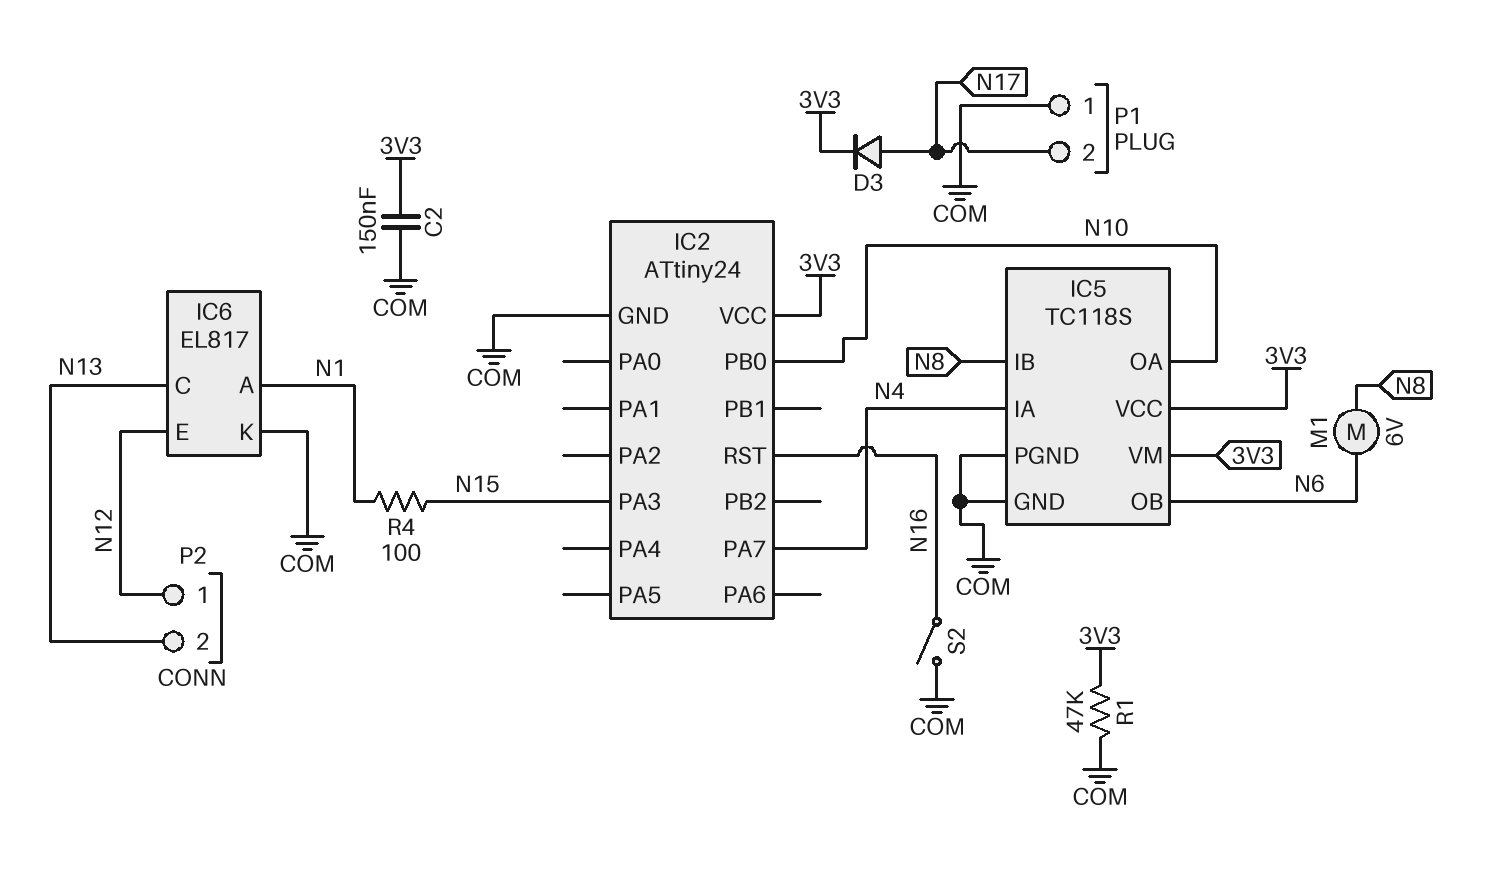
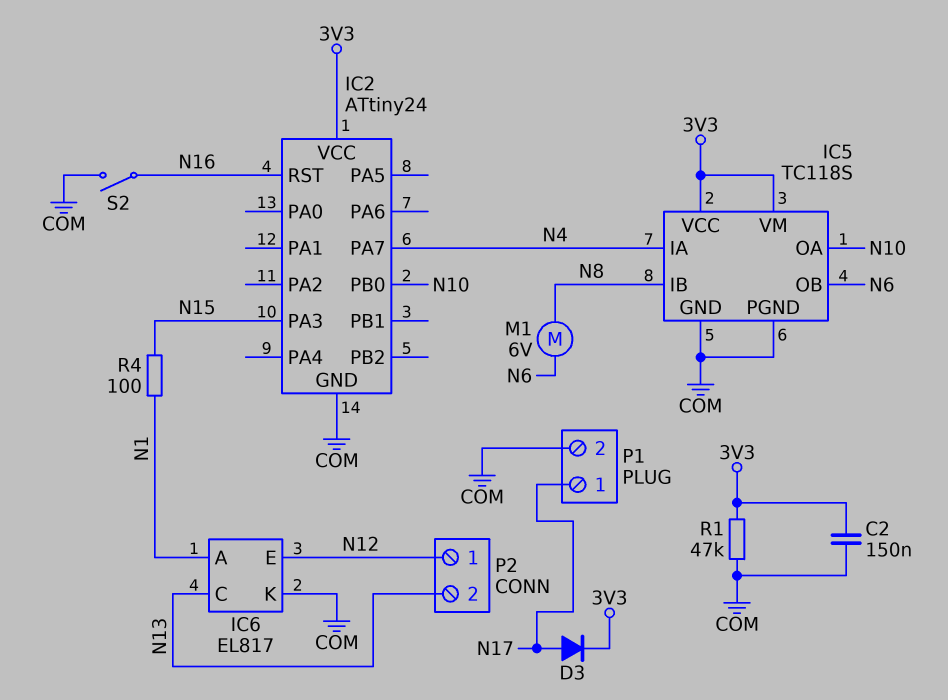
P1 pin 1: COM -> N17
P1 pin 2: N17 -> COM

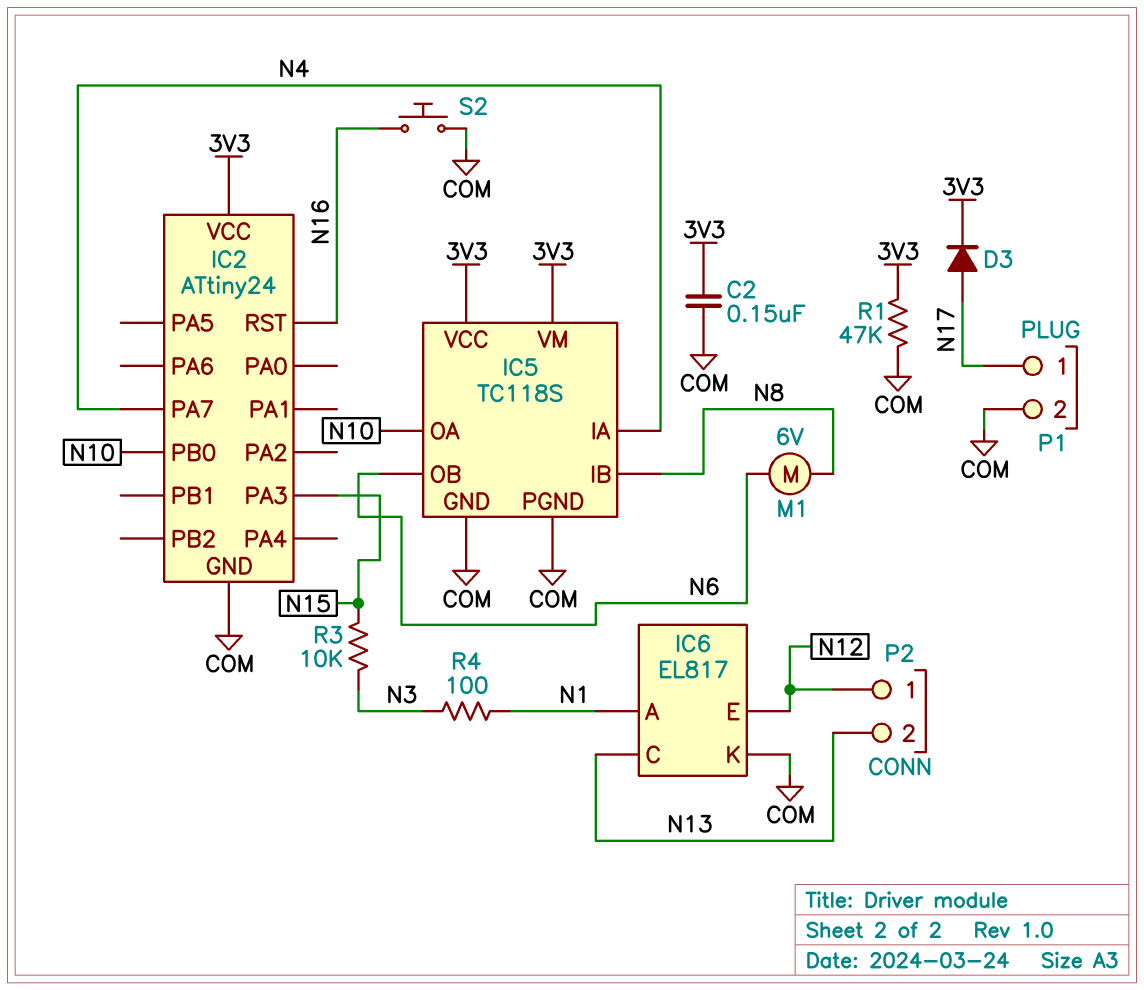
R3: none -> 10k (N3, N15)
R4: 100 (N1, N15) -> 100 (N1, N3)
S2: switch (COM, N16) -> button (COM, N16)

